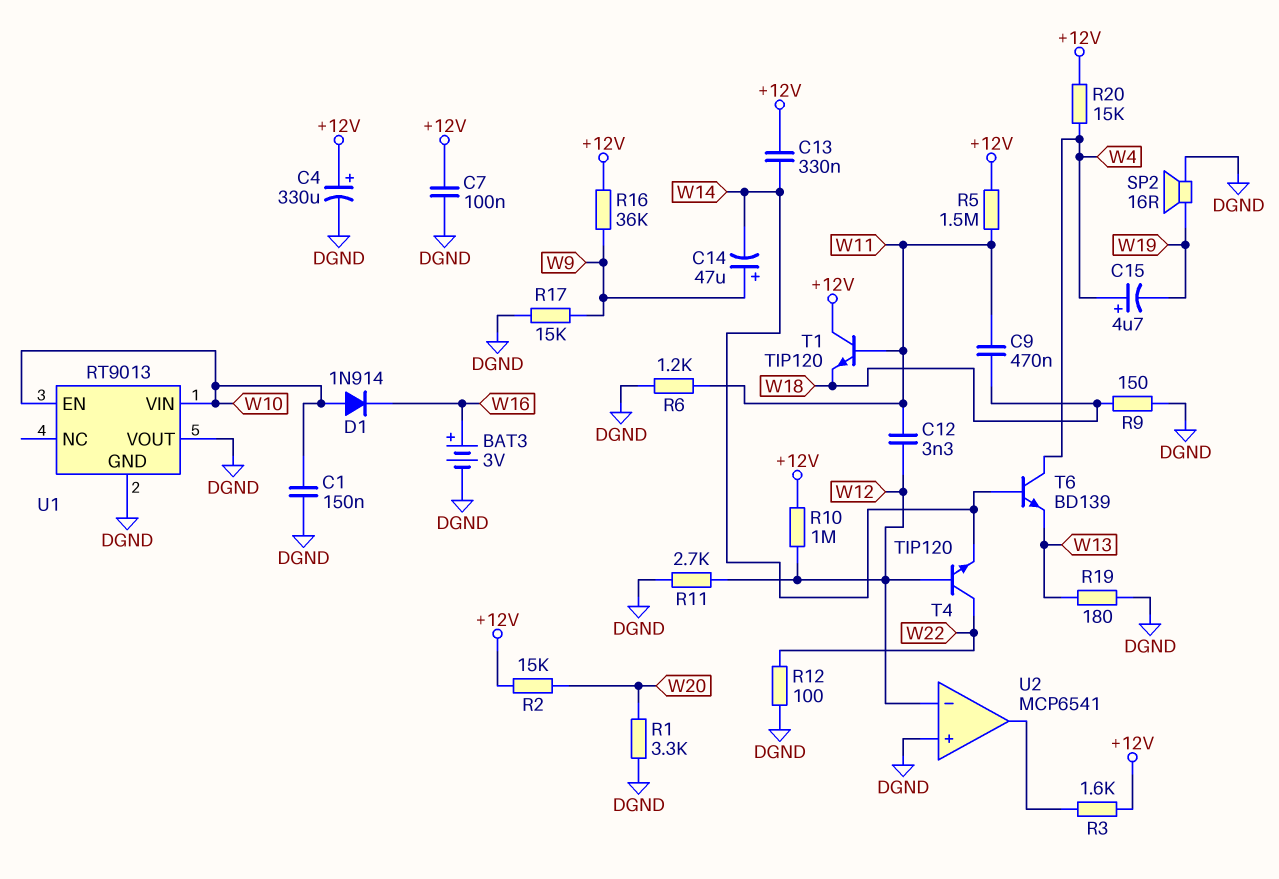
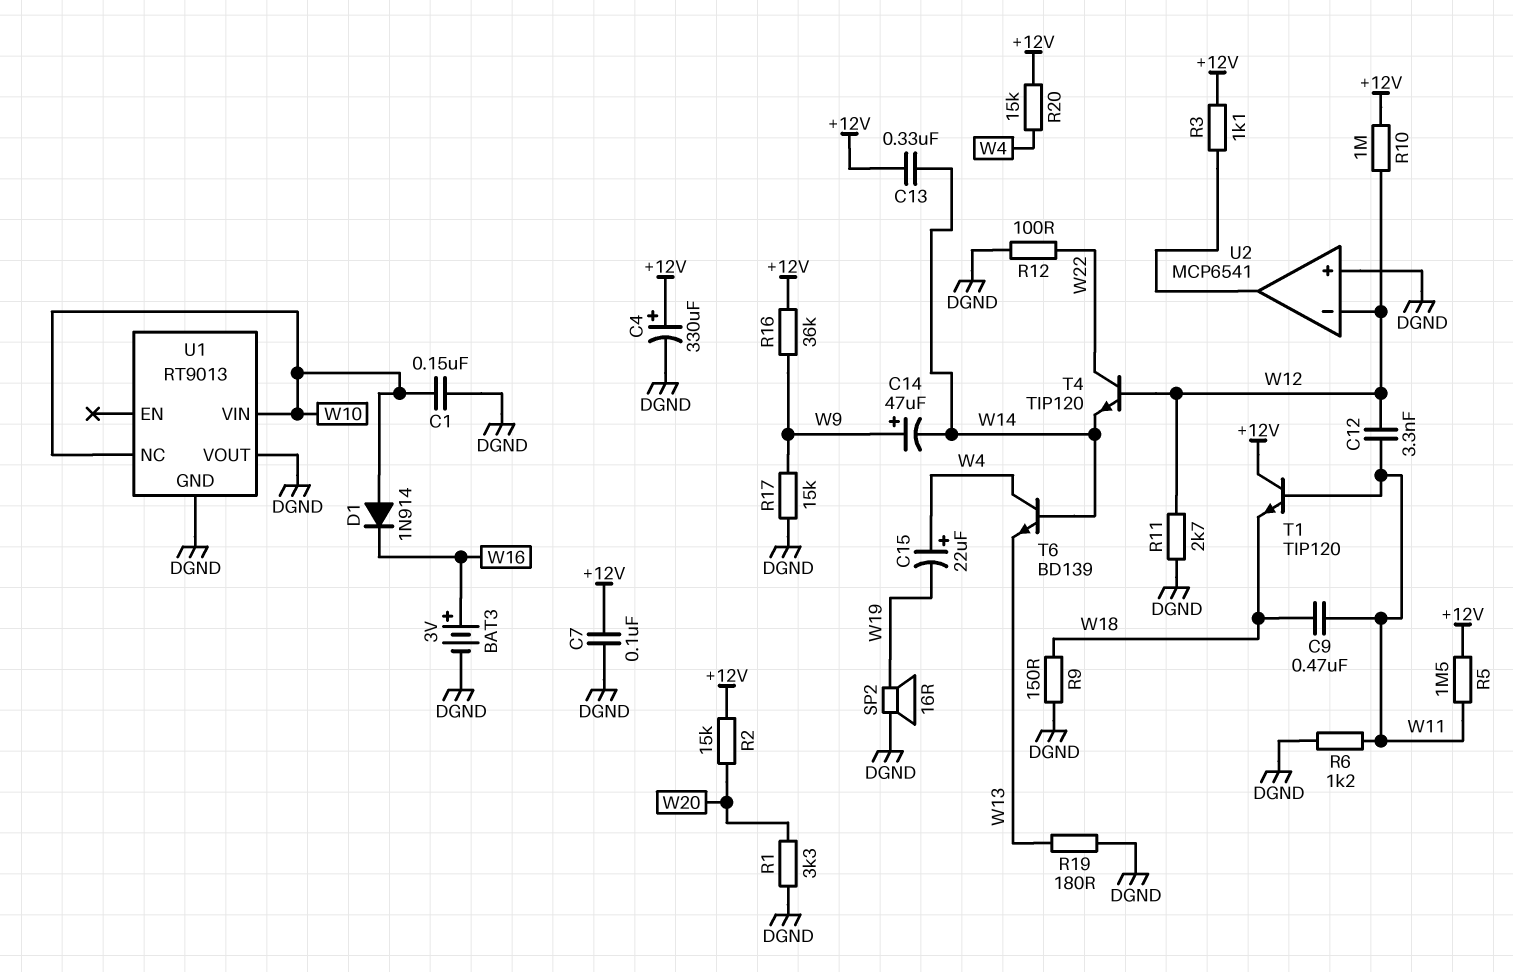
C15: 4.7uF (plus W4, minus W19) -> 22uF (plus W4, minus W19)
R3: 1.6k (+12V, U2/out) -> 1.1k (+12V, U2/out)
U1 pin EN: W10 -> none
U1 pin NC: none -> W10

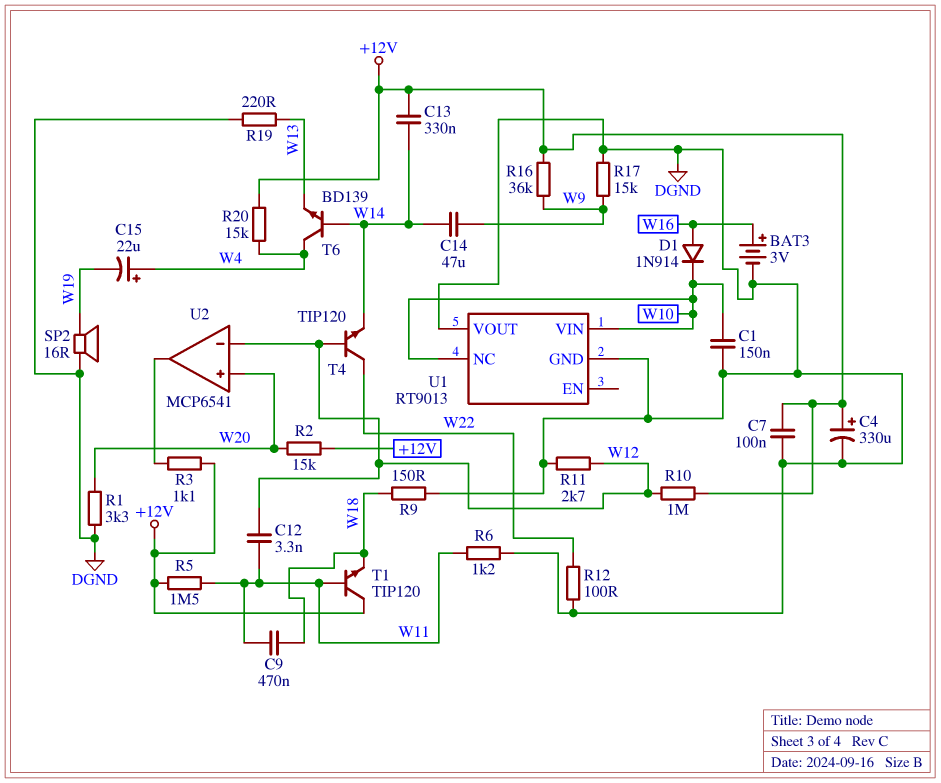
C14: 47uF (plus W9, minus W14) -> 47uF (W9, W14)
D1: diode 1N914 (A W10, K W16) -> diode 1N914 (A W16, K W10)
R19: 180 (DGND, W13) -> 220 (DGND, W13)
U2 pin in+: DGND -> W20

